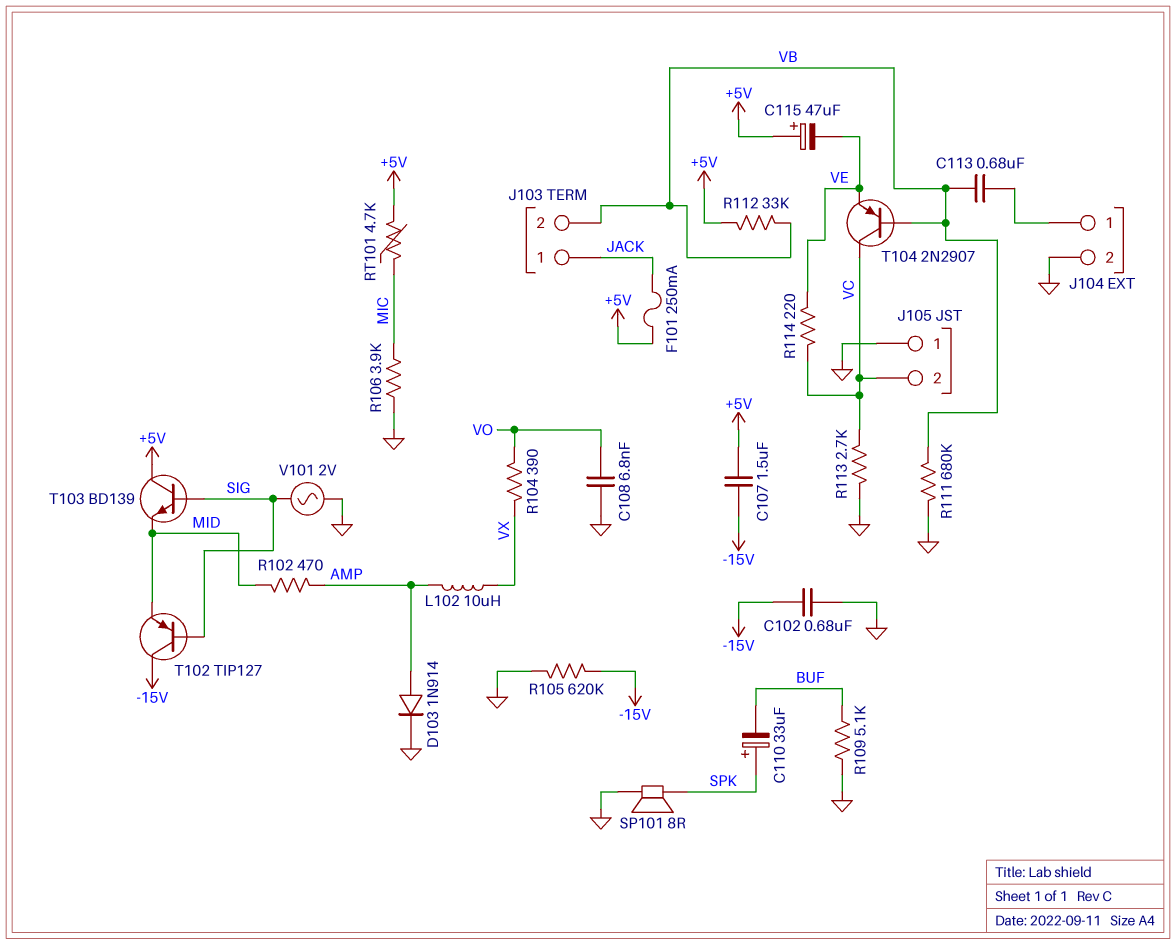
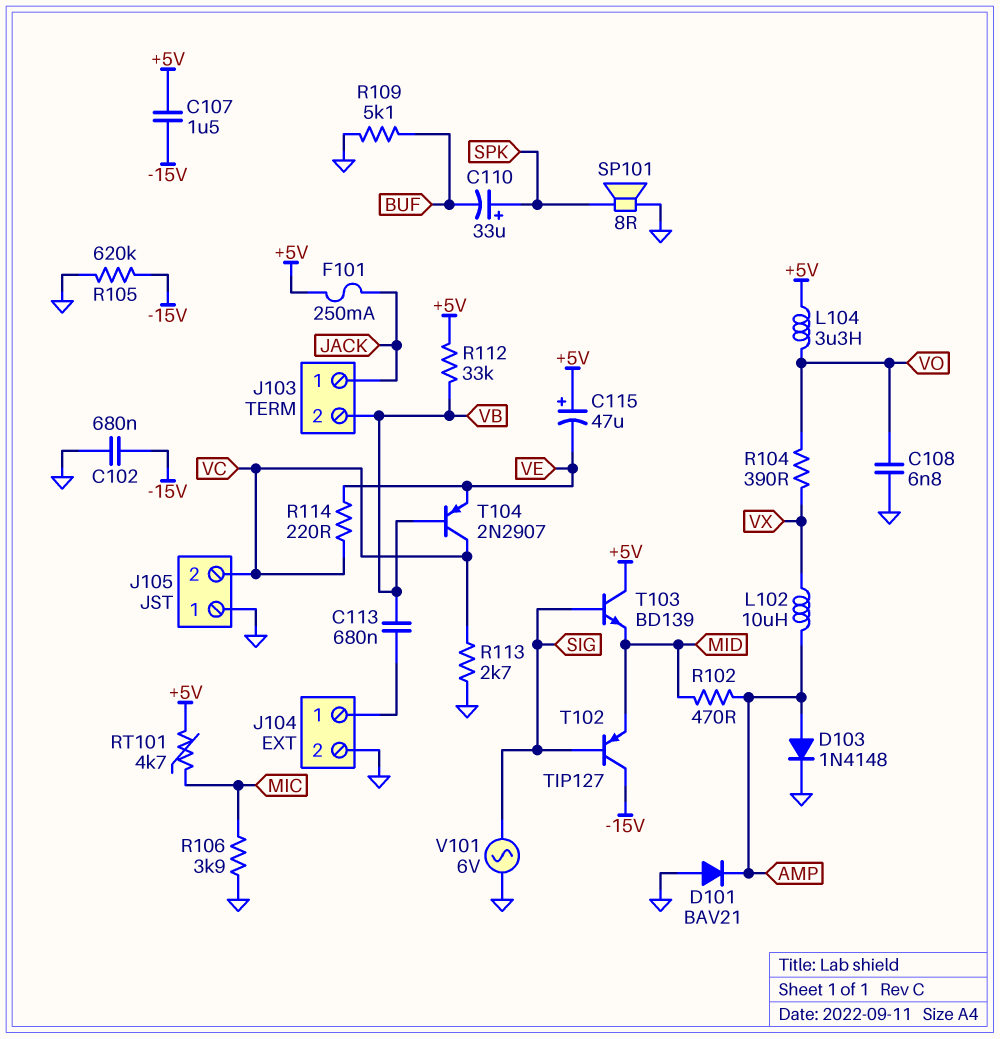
D101: none -> diode BAV21 (A GND, K AMP)
D103: diode 1N914 (A AMP, K GND) -> diode 1N4148 (A AMP, K GND)
L104: none -> 3.3uH (+5V, VO)
R111: 680k (GND, VB) -> none
V101: AC 2V (GND, SIG) -> AC 6V (GND, SIG)

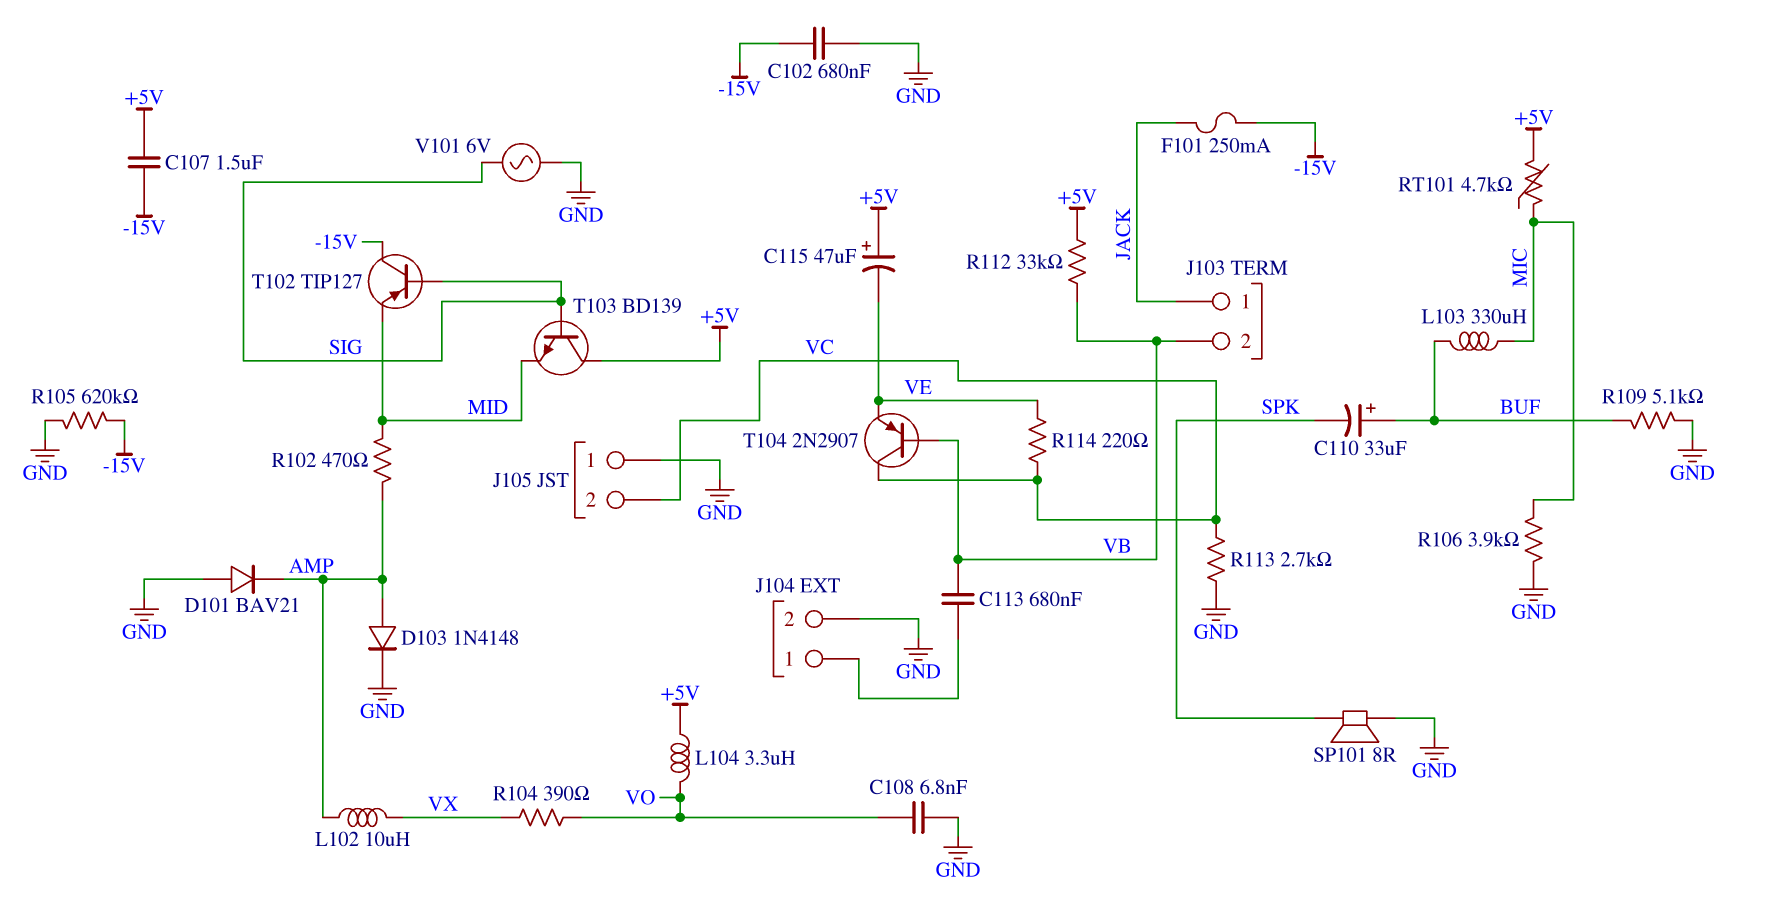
C110: 33uF (plus SPK, minus BUF) -> 33uF (plus BUF, minus SPK)
F101: 250mA (+5V, JACK) -> 250mA (-15V, JACK)
L103: none -> 330uH (BUF, MIC)

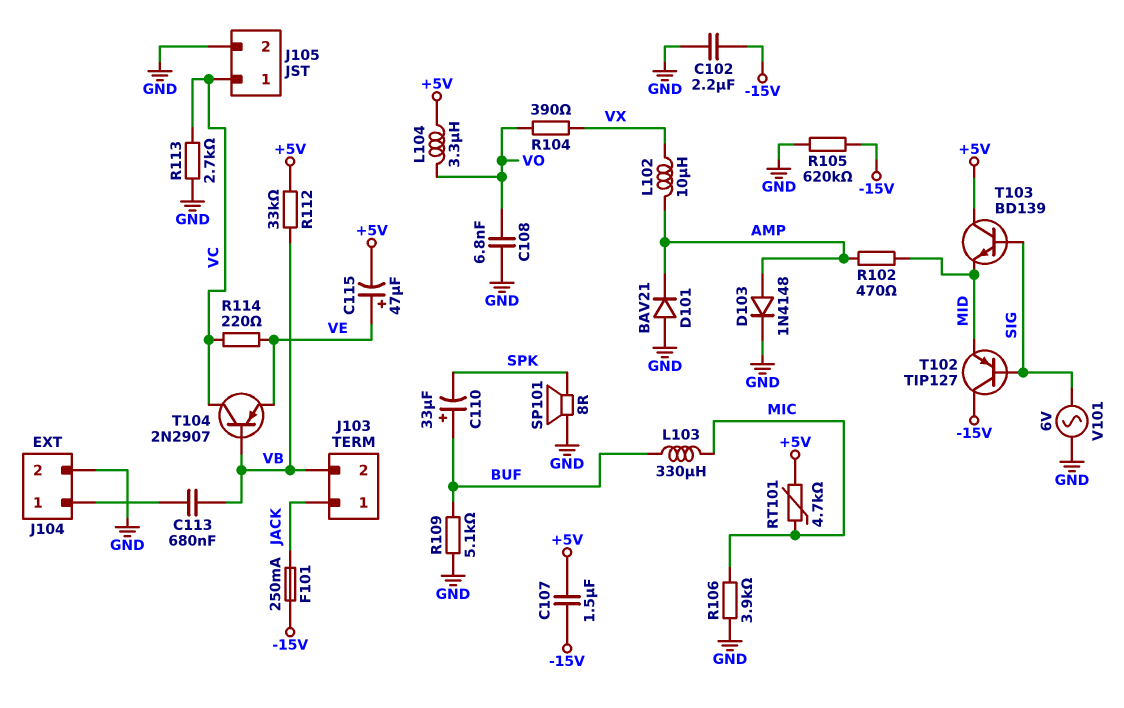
C102: 680nF (-15V, GND) -> 2.2uF (-15V, GND)
C115: 47uF (plus +5V, minus VE) -> 47uF (plus VE, minus +5V)
J105 pin 1: GND -> VC
J105 pin 2: VC -> GND

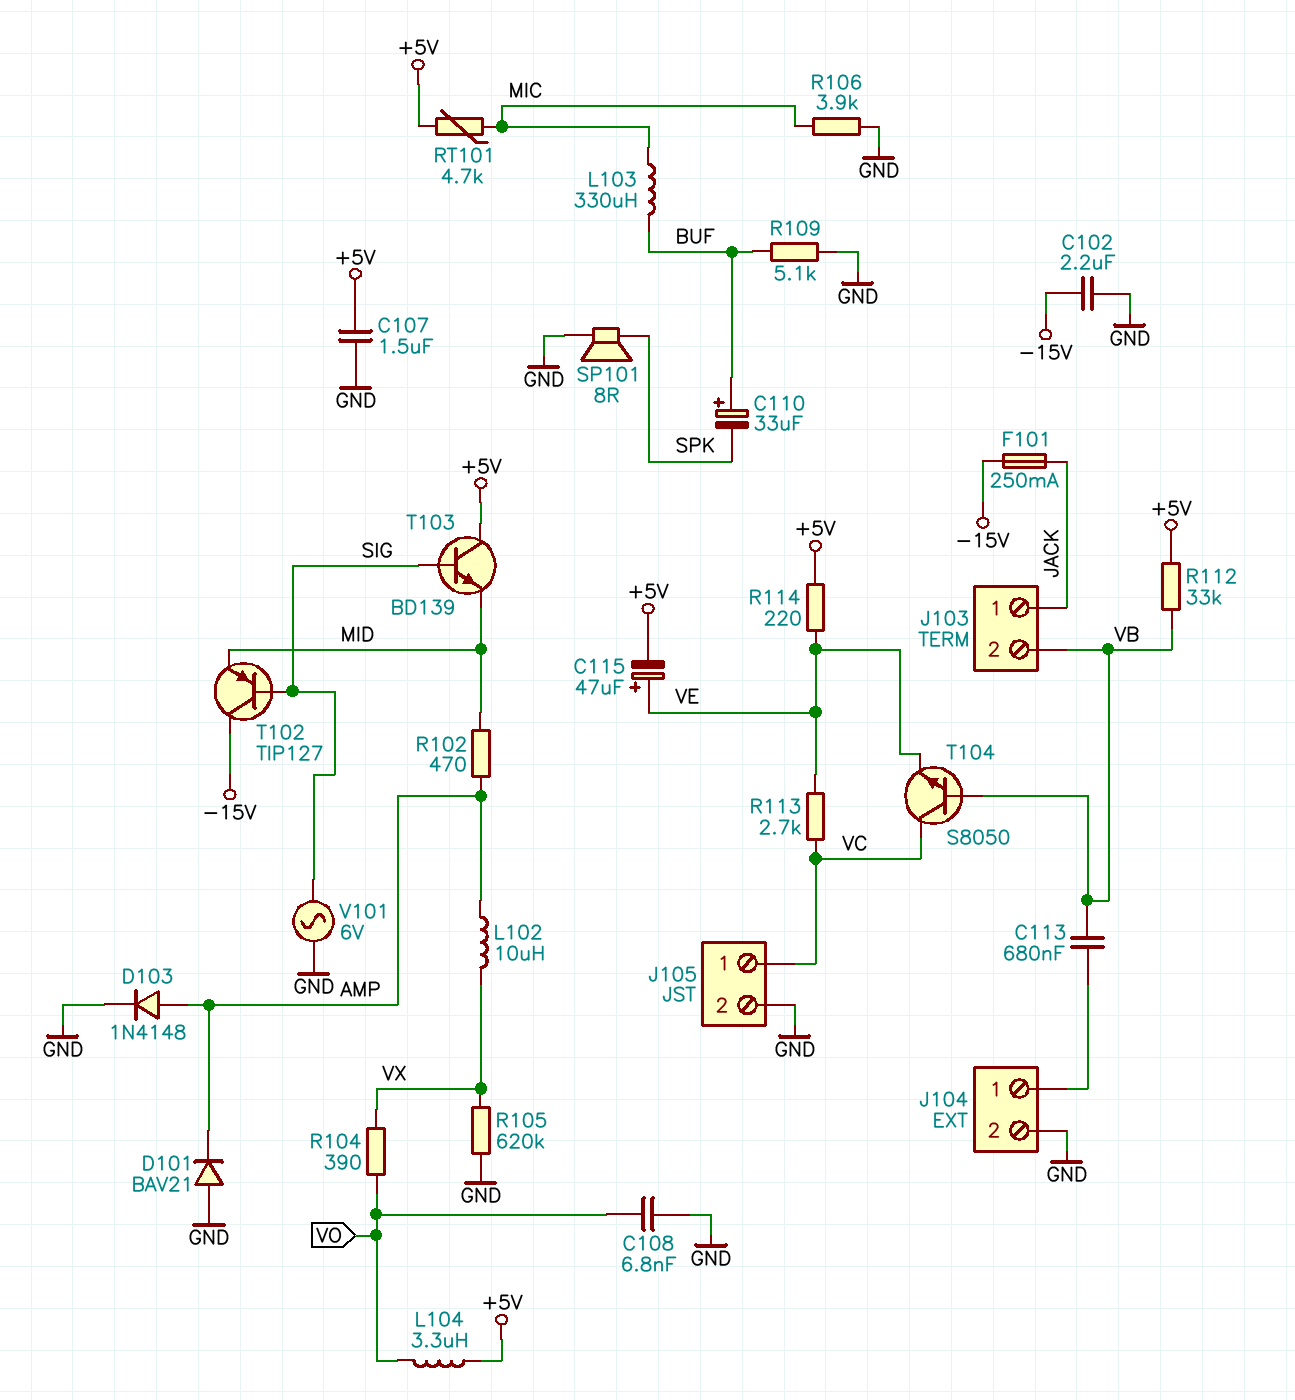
C107: 1.5uF (+5V, -15V) -> 1.5uF (+5V, GND)
R105: 620k (-15V, GND) -> 620k (GND, VX)
R113: 2.7k (GND, VC) -> 2.7k (VC, VE)
R114: 220 (VC, VE) -> 220 (+5V, VE)
T104: PNP 2N2907 (B VB, C VC, E VE) -> NPN S8050 (B VB, C VC, E VE)

